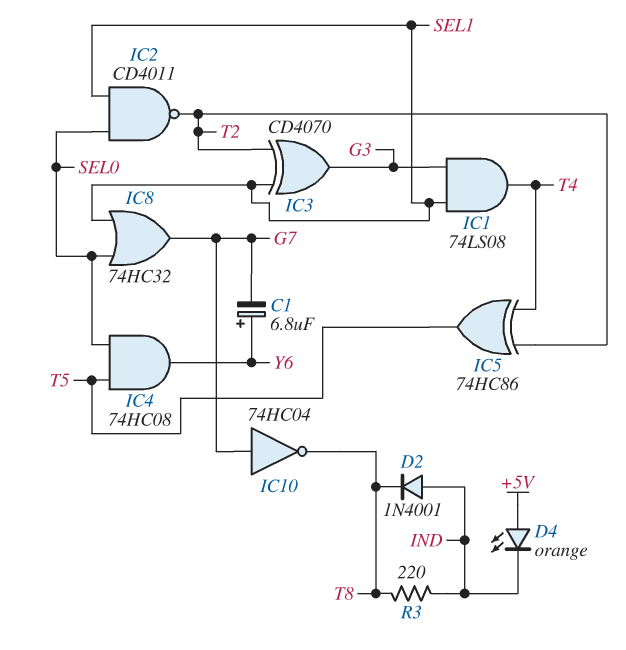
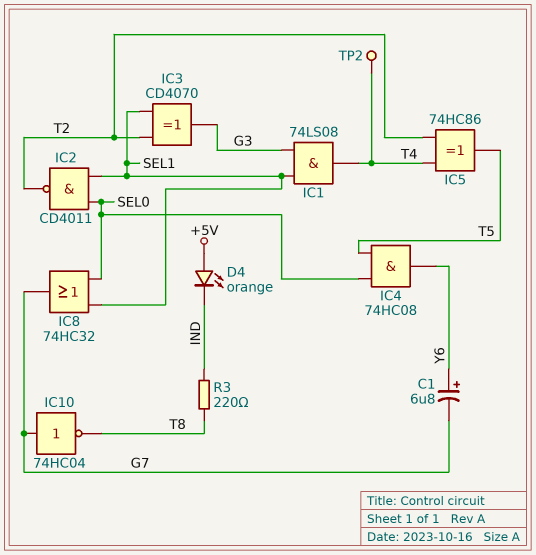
D2: diode 1N4001 (A IND, K T8) -> none
TP2: none -> test point (T4)

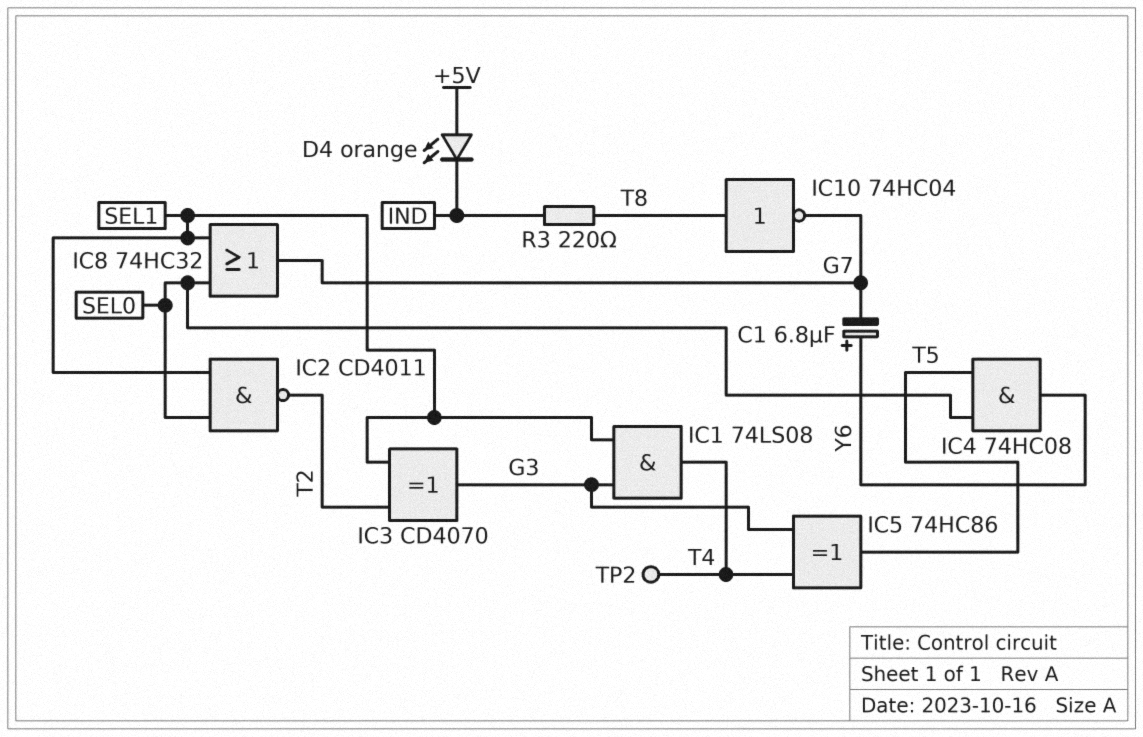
IC5: XOR 74HC86 (in T2, in T4, out T5) -> XOR 74HC86 (in G3, in T4, out T5)
IC10: NOT 74HC04 (in G7, out T8) -> NOT 74HC04 (in T8, out G7)

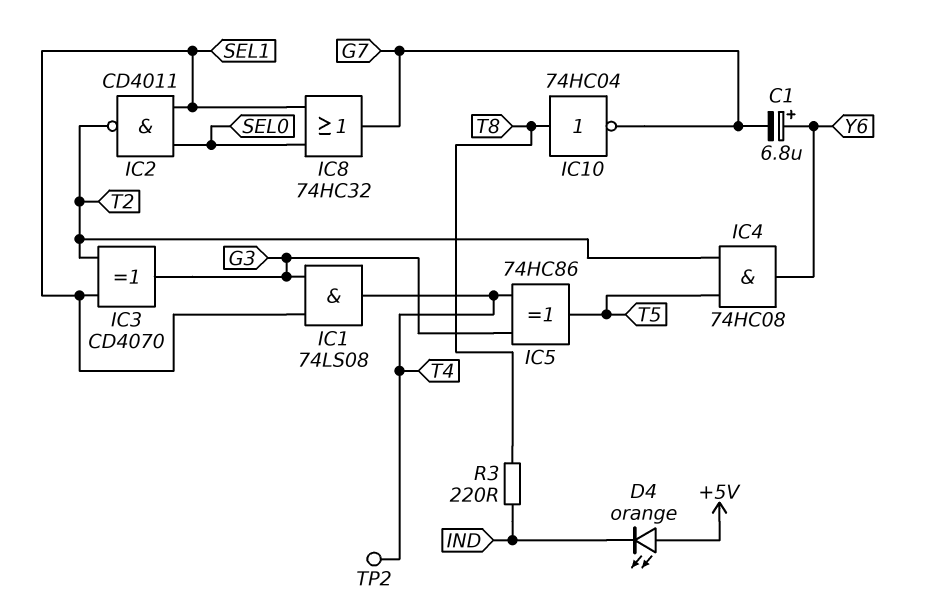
IC4: AND 74HC08 (in SEL0, in T5, out Y6) -> AND 74HC08 (in T2, in T5, out Y6)

